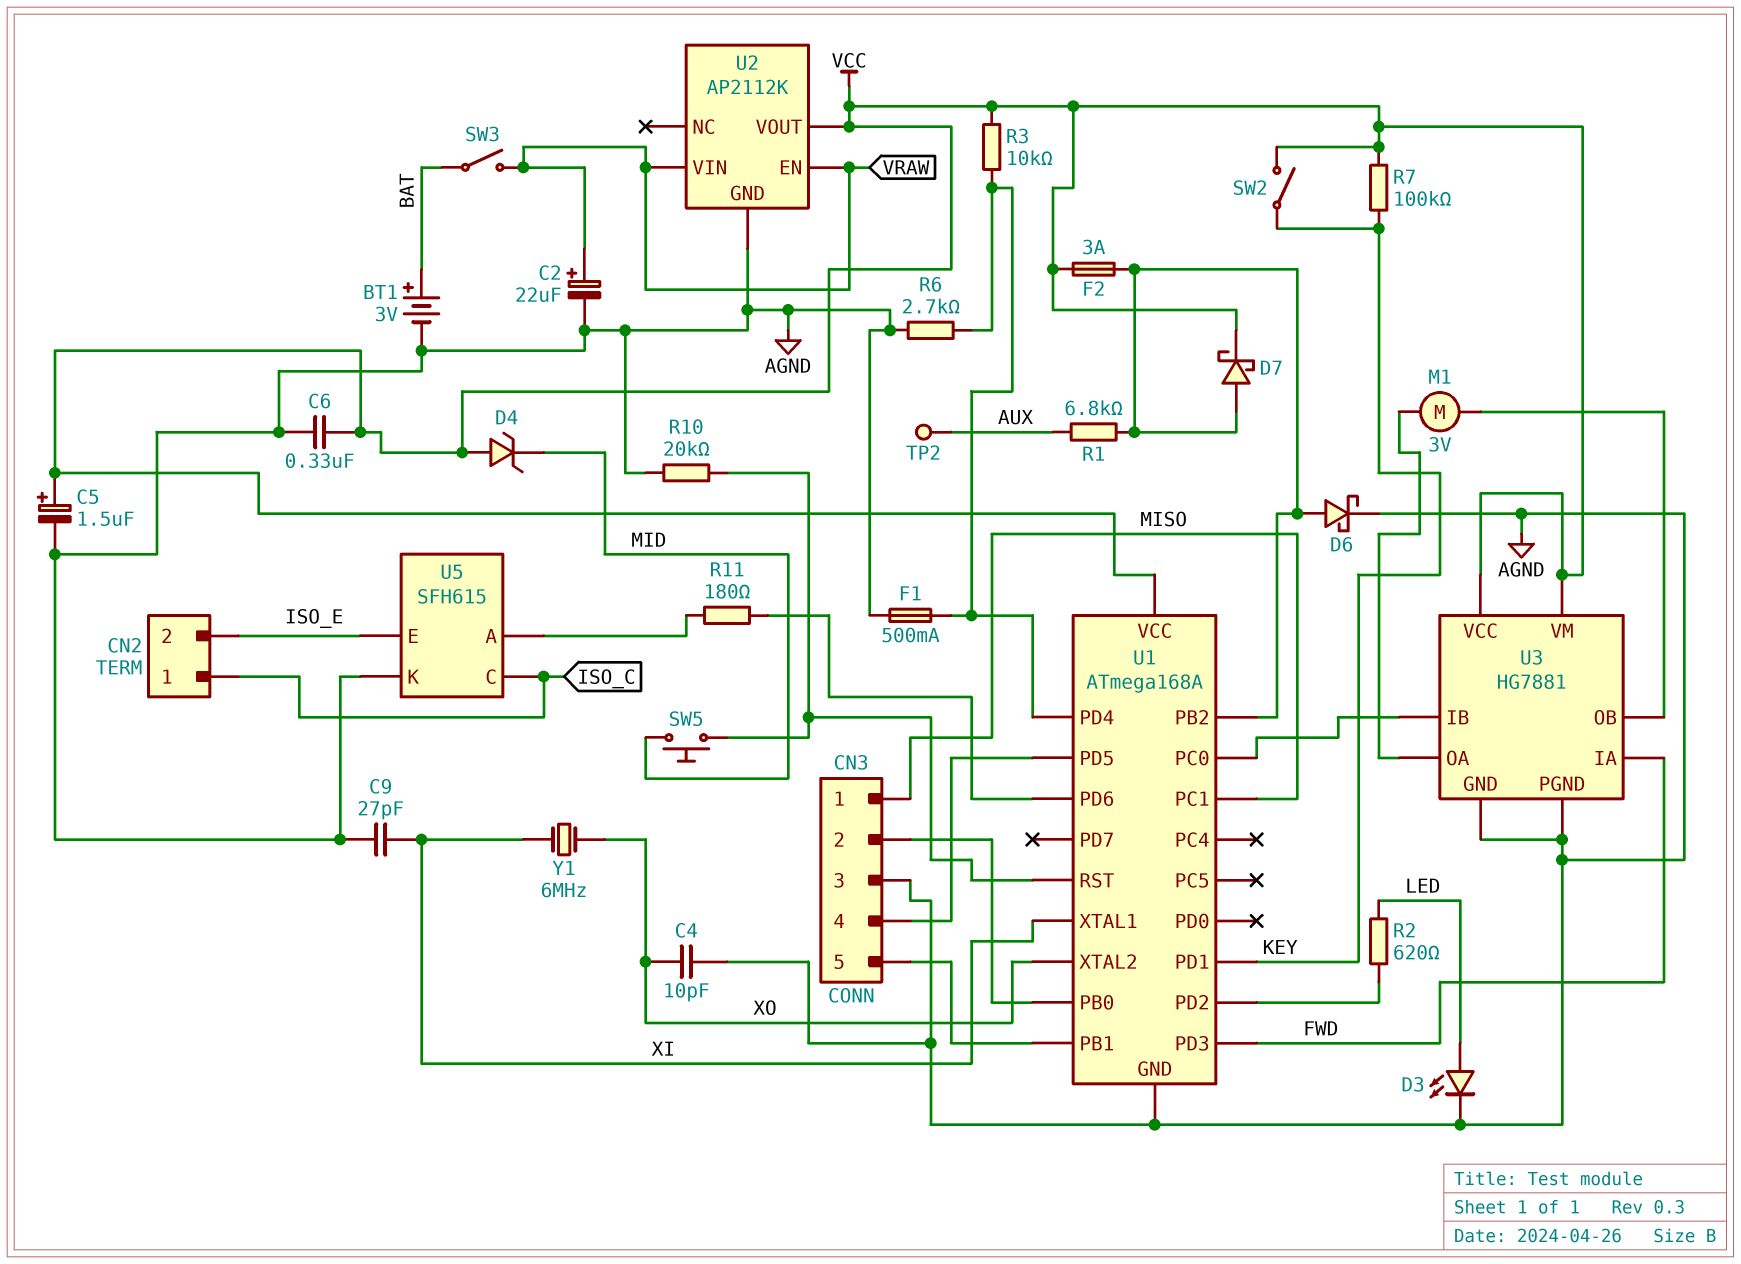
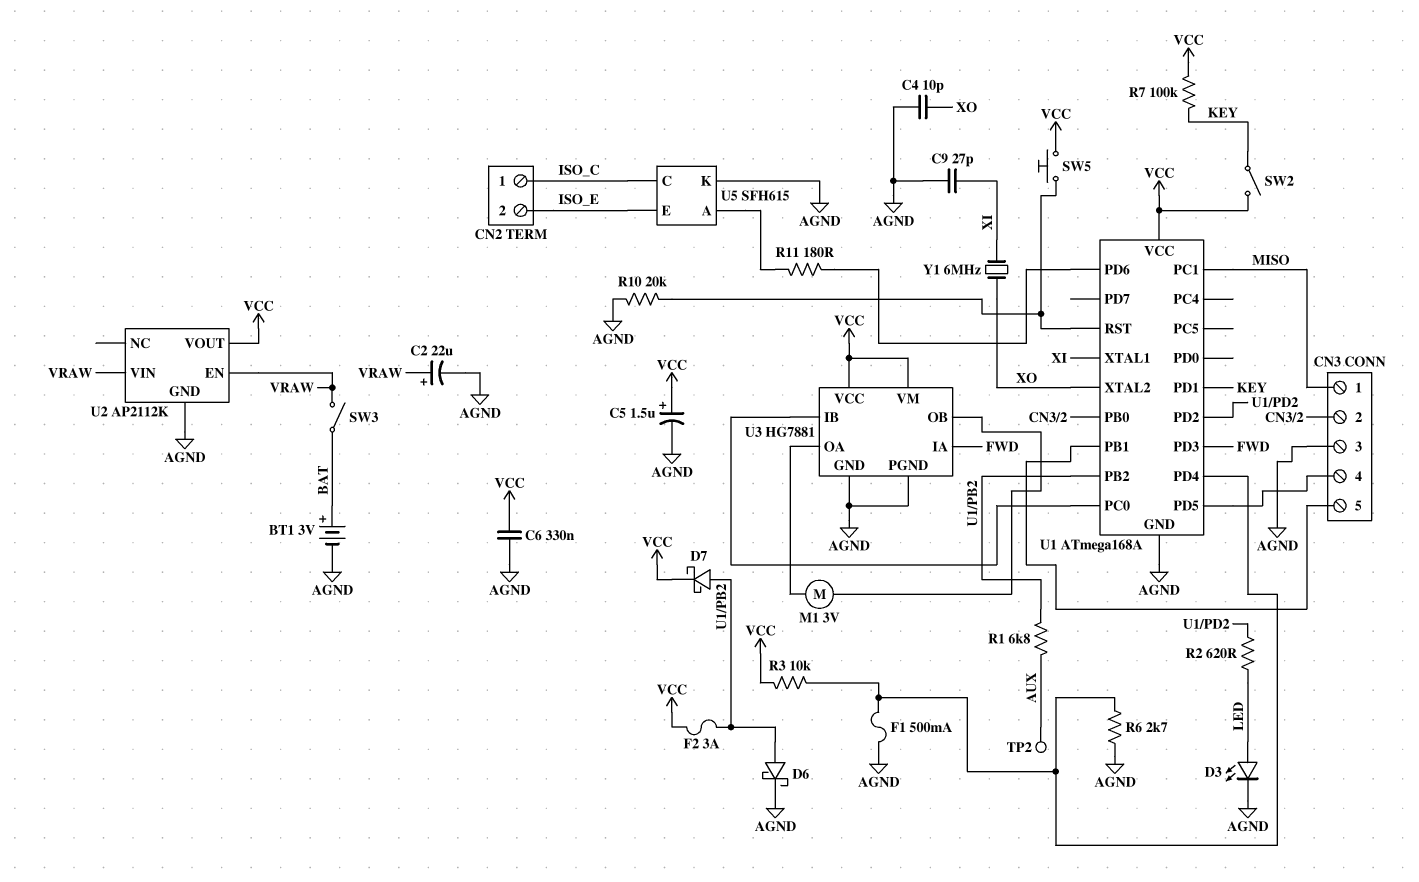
D4: zener (A VCC, K MID) -> none
SW5: button (MID, U1/RST) -> button (U1/RST, VCC)

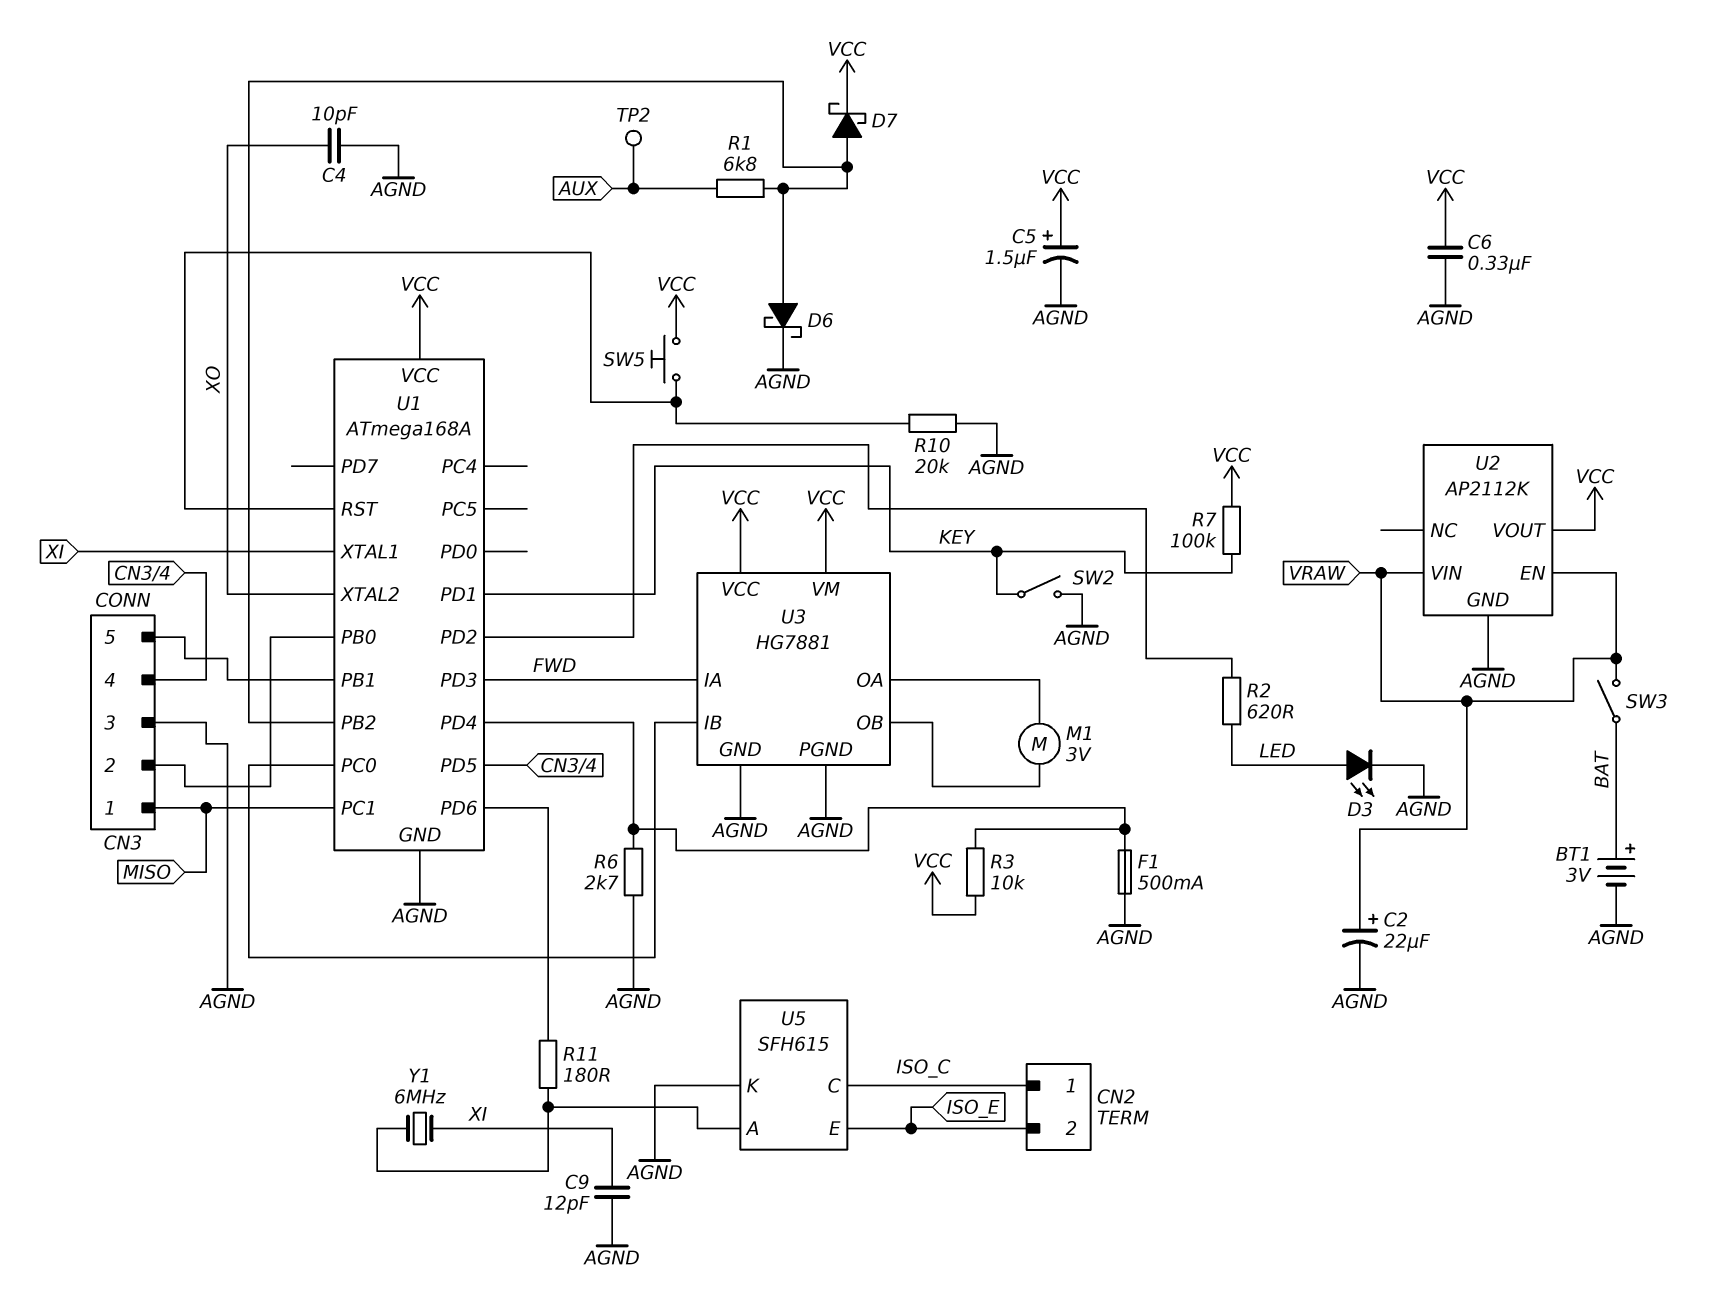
C9: 27pF (AGND, XI) -> 12pF (AGND, XI)
F2: 3A (U1/PB2, VCC) -> none
SW2: switch (KEY, VCC) -> switch (AGND, KEY)
Y1: 6MHz (XI, XO) -> 6MHz (U5/A, XI)

